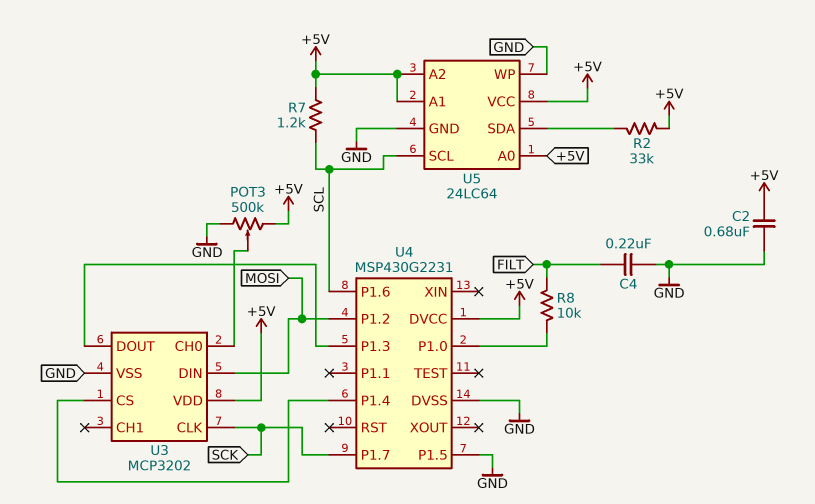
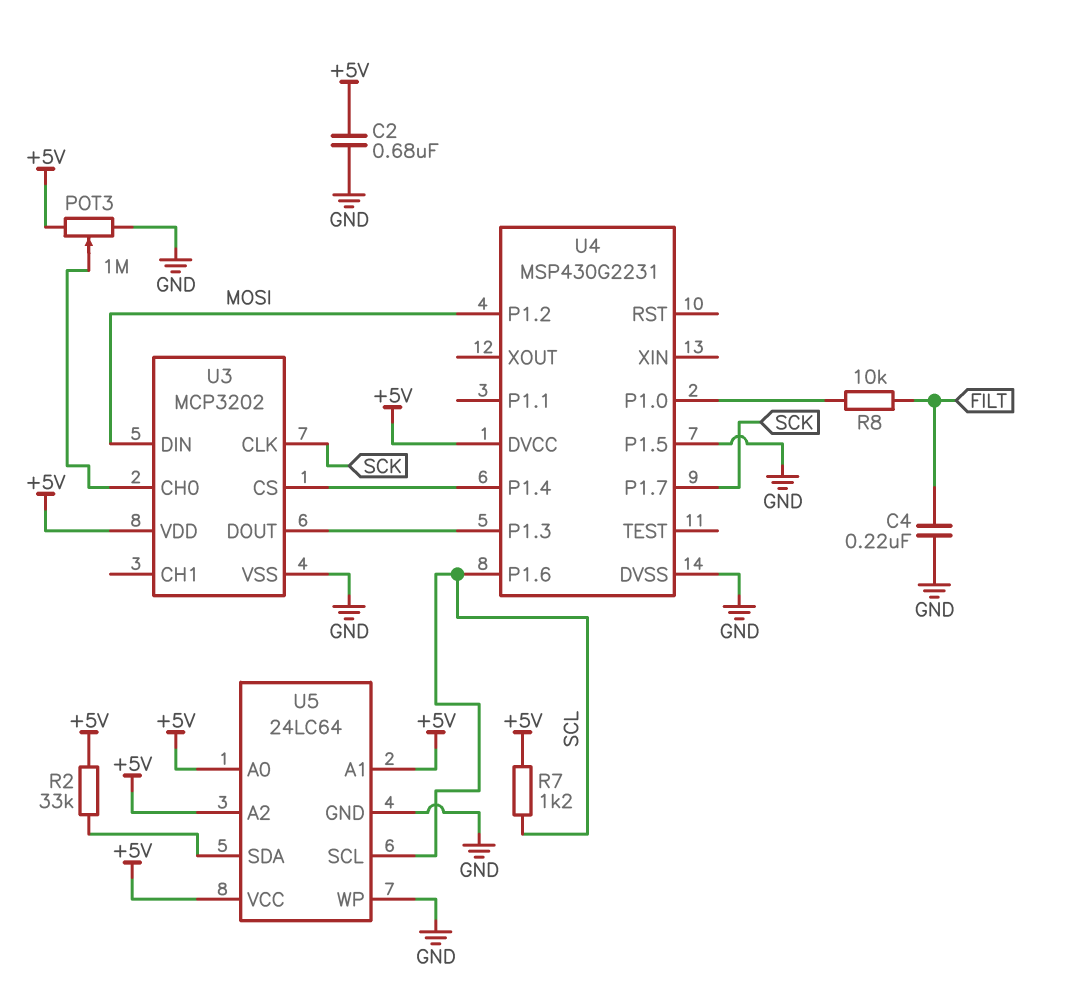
POT3: 500k (+5V, GND, wiper U3/CH0) -> 1M (+5V, GND, wiper U3/CH0)

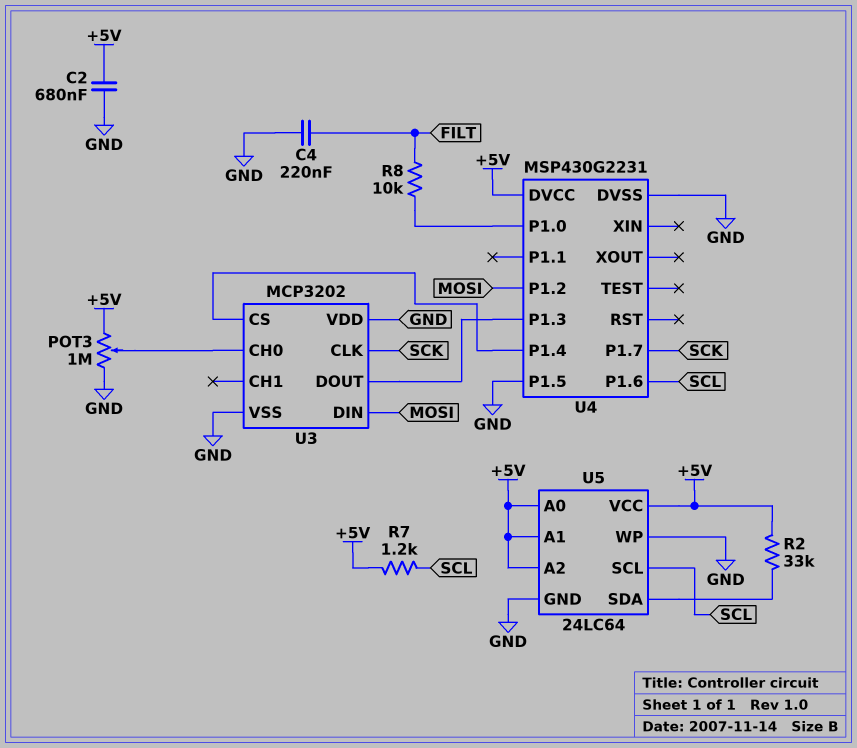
U3 pin VDD: +5V -> GND

